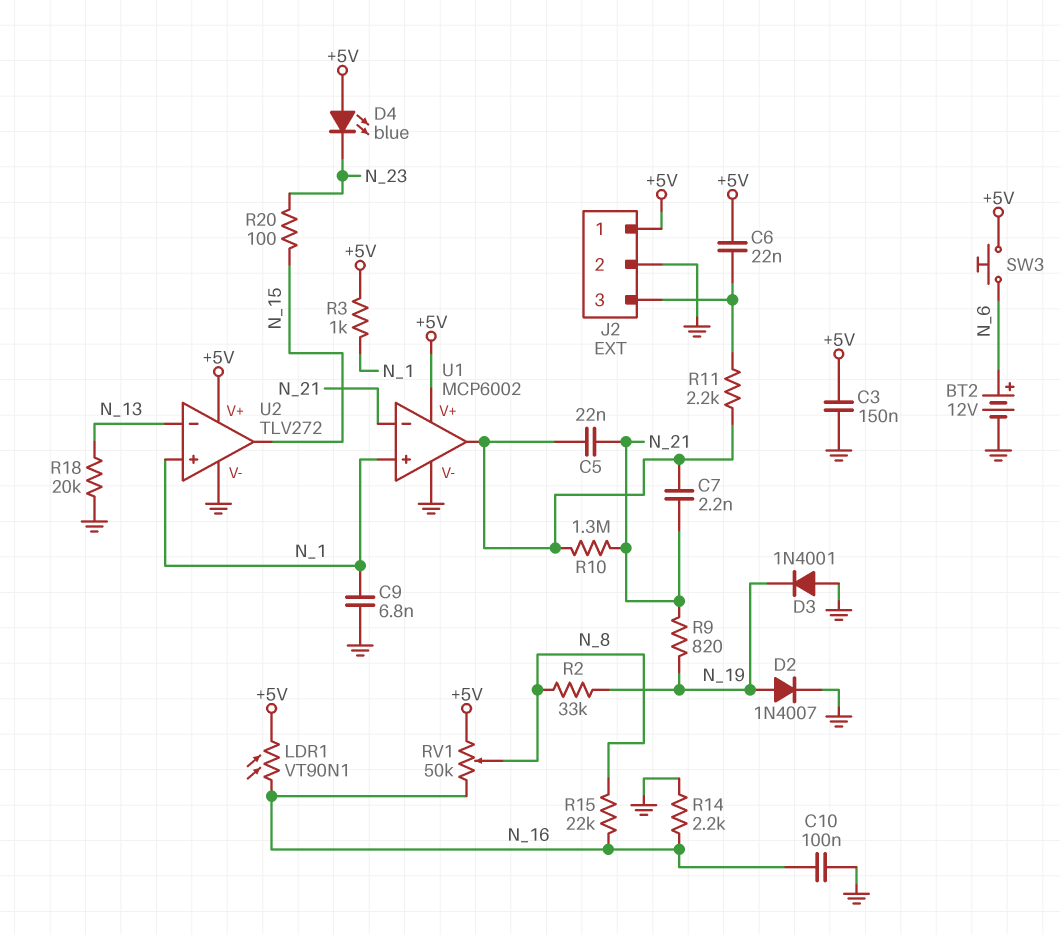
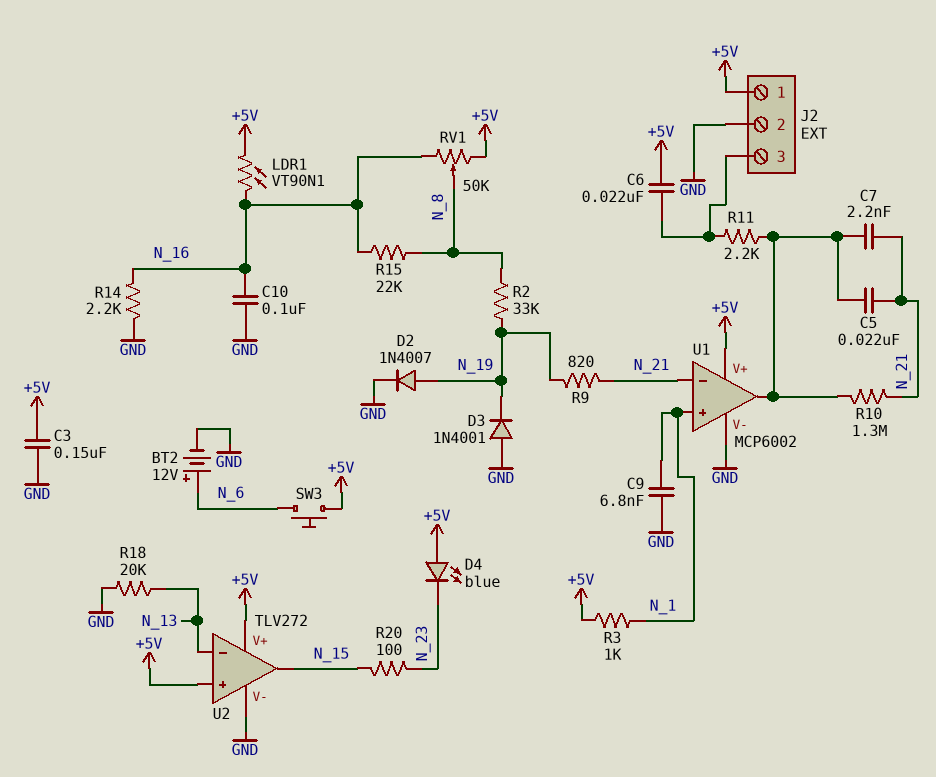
U2 pin in+: N_1 -> +5V

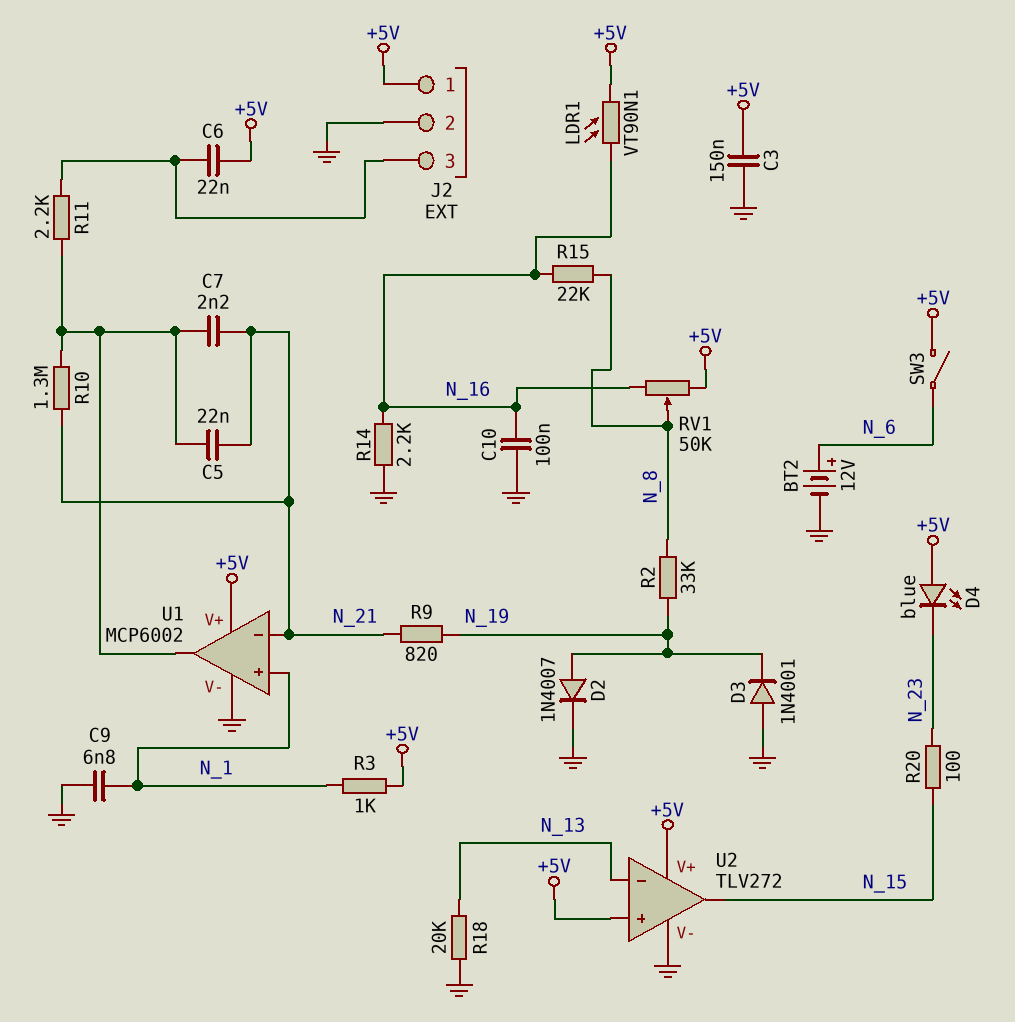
SW3: button (+5V, N_6) -> switch (+5V, N_6)

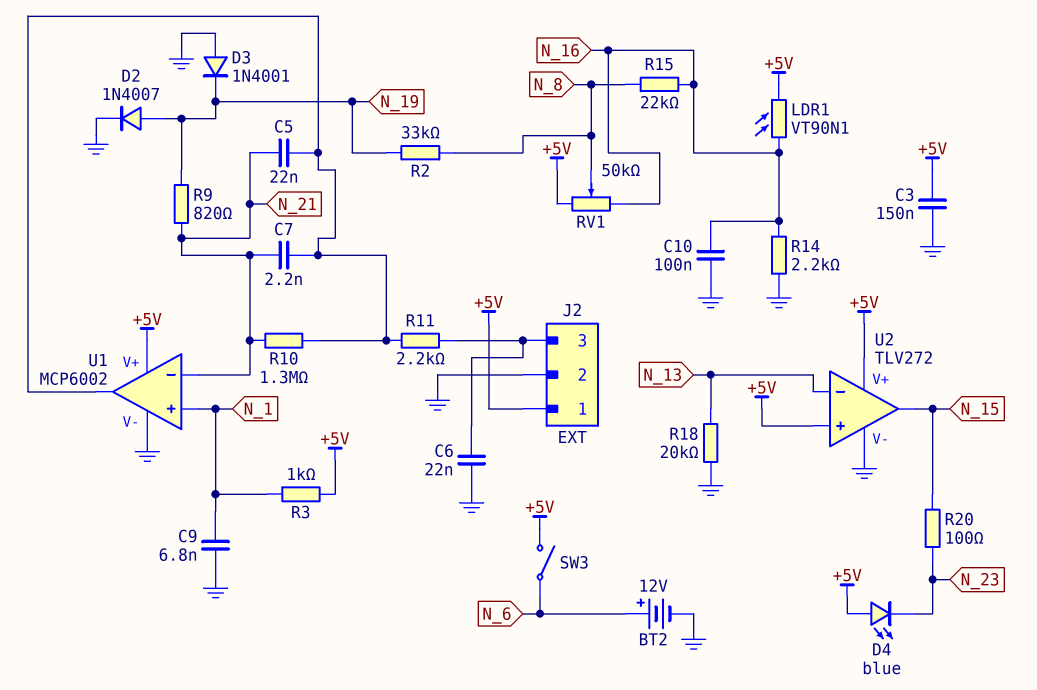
C6: 22nF (+5V, J2/3) -> 22nF (GND, J2/3)

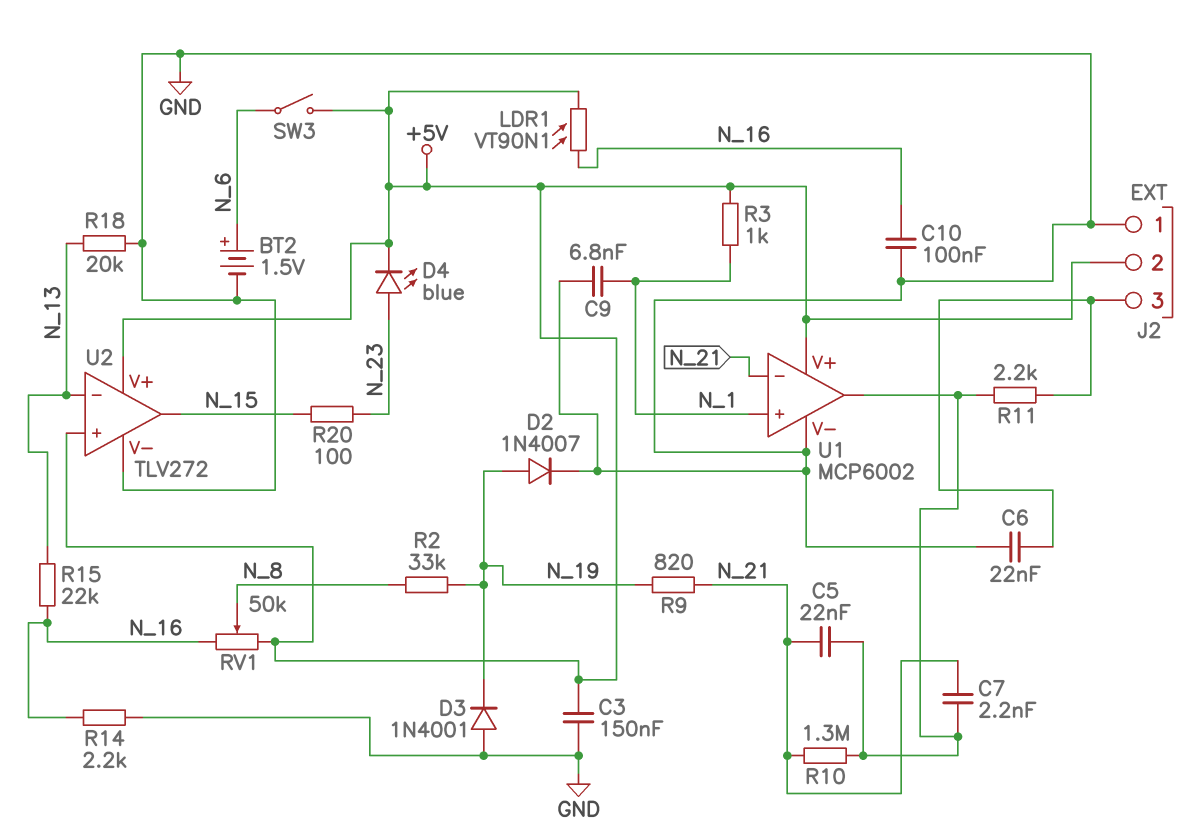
BT2: 12V (plus N_6, minus GND) -> 1.5V (plus N_6, minus GND)
D4: LED blue (A +5V, K N_23) -> LED blue (A N_23, K +5V)
J2 pin 1: +5V -> GND
J2 pin 2: GND -> +5V
R15: 22k (N_8, N_16) -> 22k (N_13, N_16)

